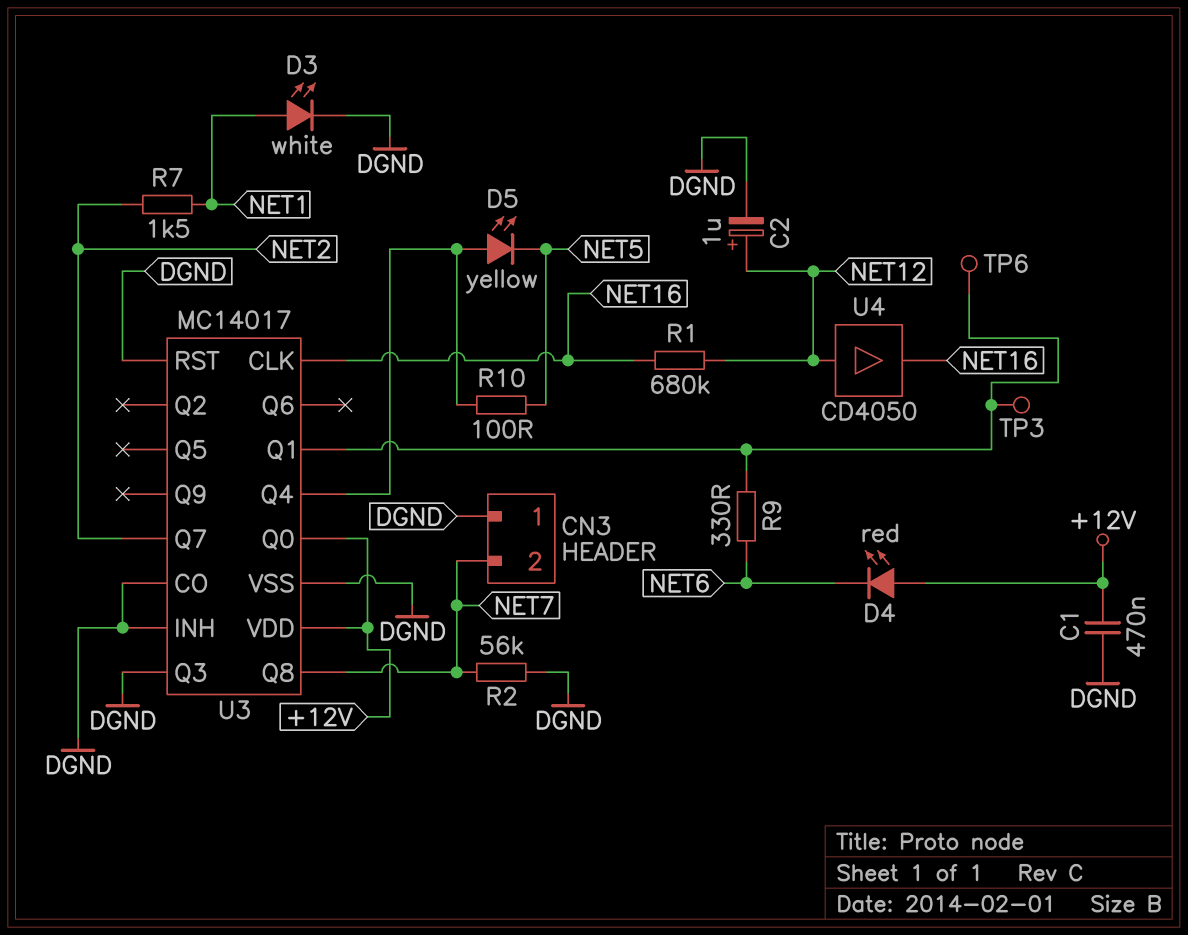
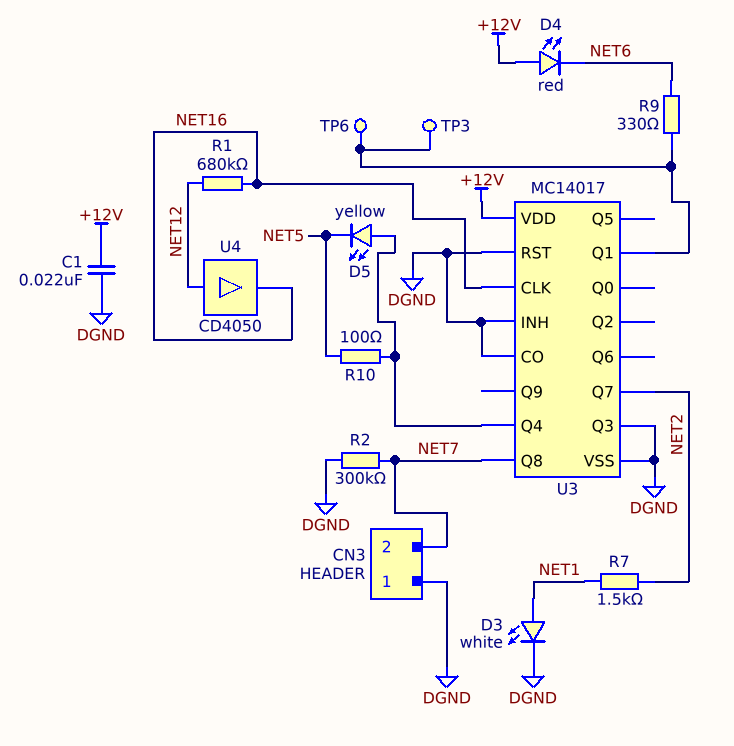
C1: 470nF (+12V, DGND) -> 22nF (+12V, DGND)
C2: 1uF (plus NET12, minus DGND) -> none
R2: 56k (DGND, NET7) -> 300k (DGND, NET7)
U3 pin Q0: +12V -> none

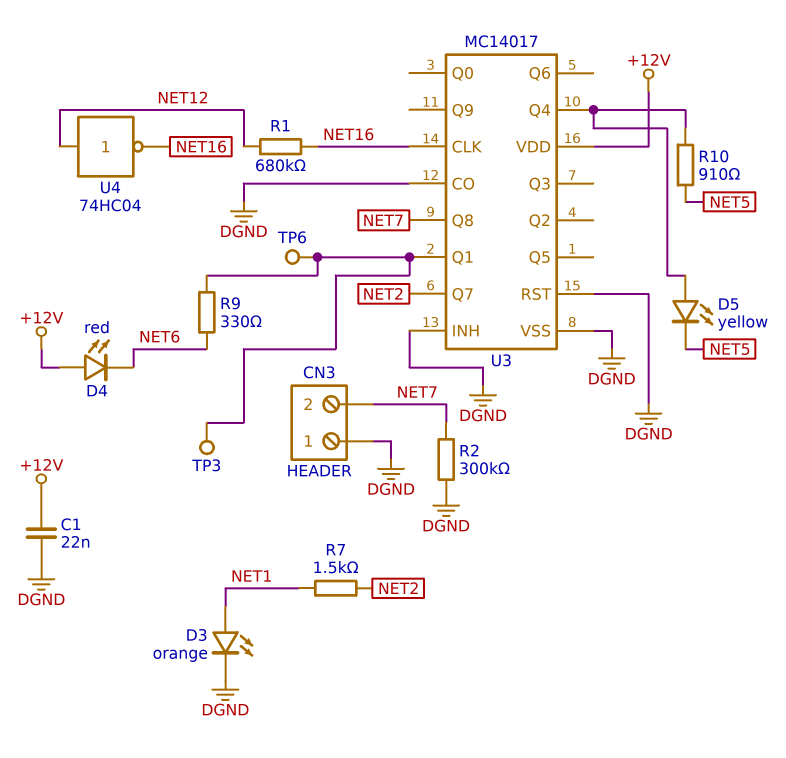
D3: LED white (A NET1, K DGND) -> LED orange (A NET1, K DGND)
R10: 100 (NET5, U3/Q4) -> 910 (NET5, U3/Q4)
U3 pin Q3: DGND -> none
U4: buffer CD4050 (in NET12, out NET16) -> NOT 74HC04 (in NET12, out NET16)

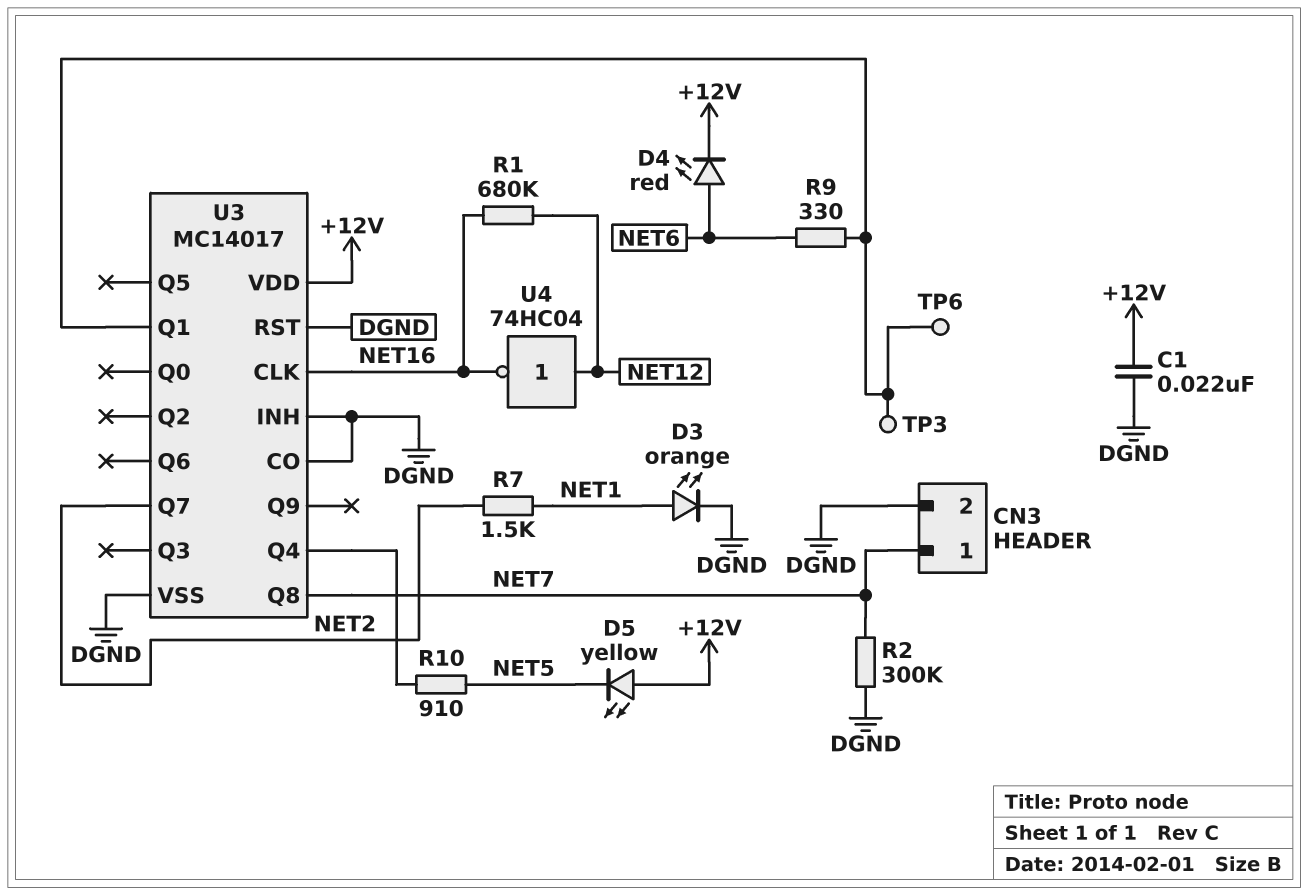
CN3 pin 1: DGND -> NET7
CN3 pin 2: NET7 -> DGND
D4: LED red (A +12V, K NET6) -> LED red (A NET6, K +12V)
D5: LED yellow (A U3/Q4, K NET5) -> LED yellow (A +12V, K NET5)

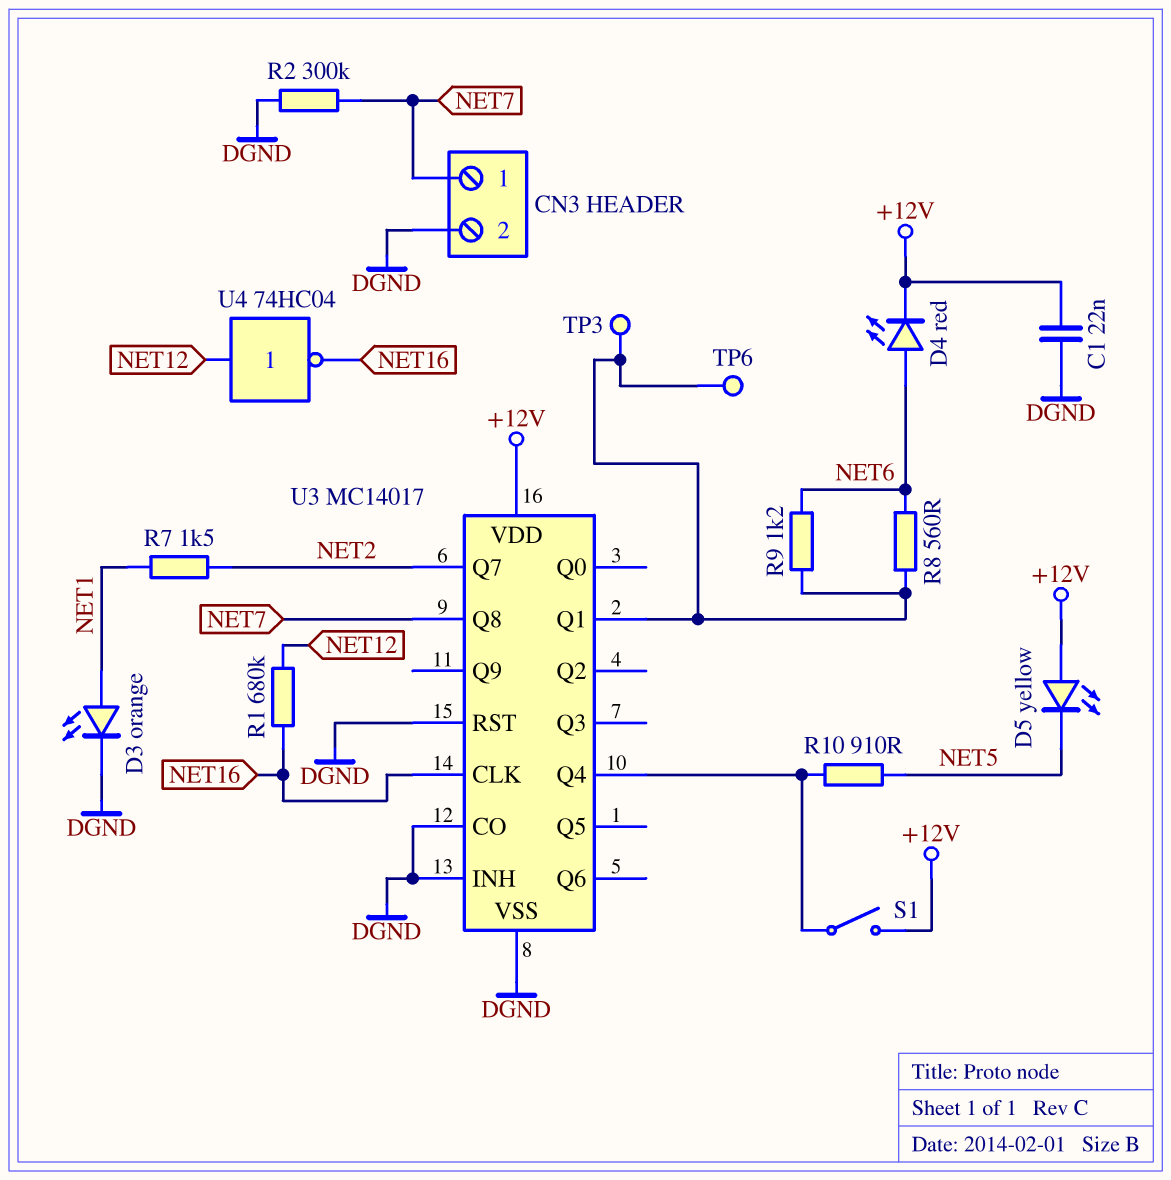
R8: none -> 560 (NET6, U3/Q1)
R9: 330 (NET6, U3/Q1) -> 1.2k (NET6, U3/Q1)
S1: none -> switch (+12V, U3/Q4)

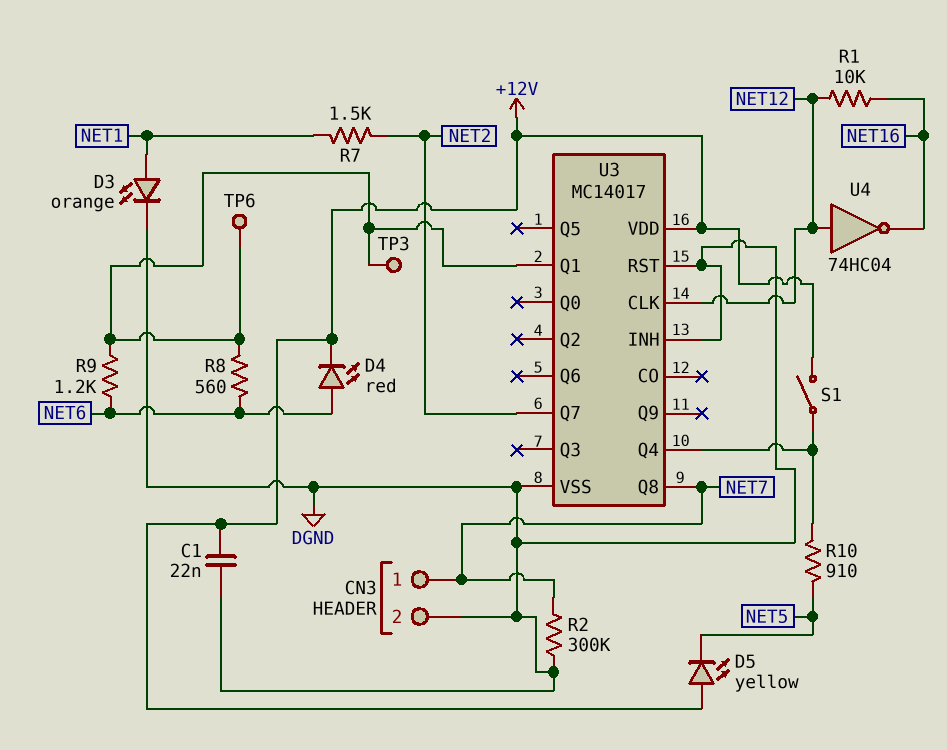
R1: 680k (NET12, NET16) -> 10k (NET12, NET16)
U3 pin CLK: NET16 -> NET12
U3 pin CO: DGND -> none

